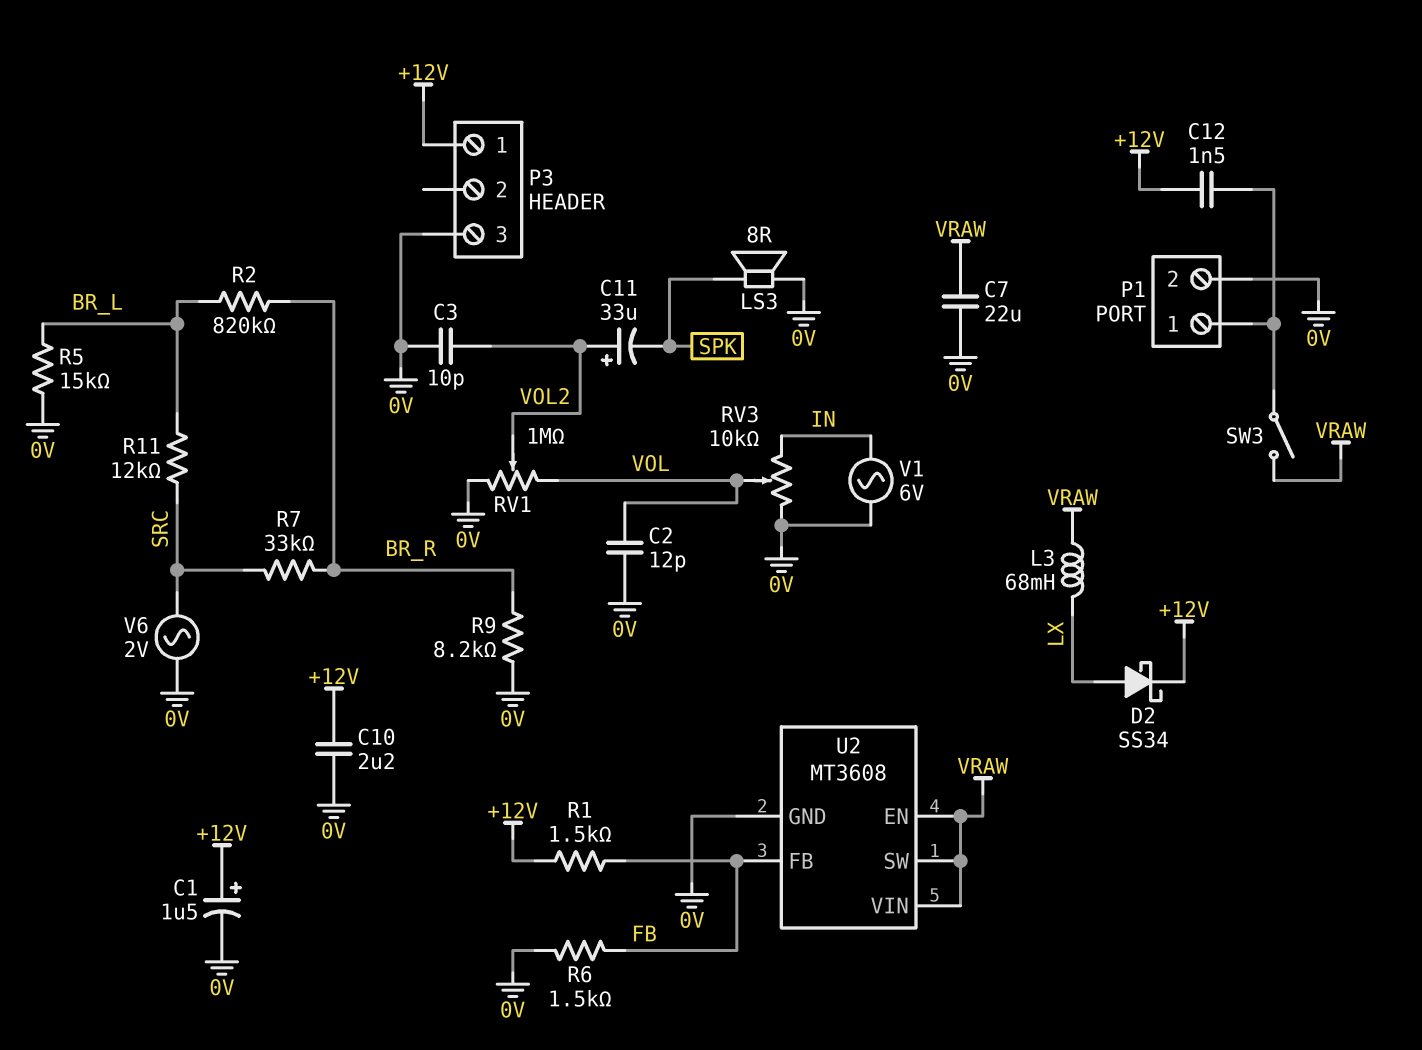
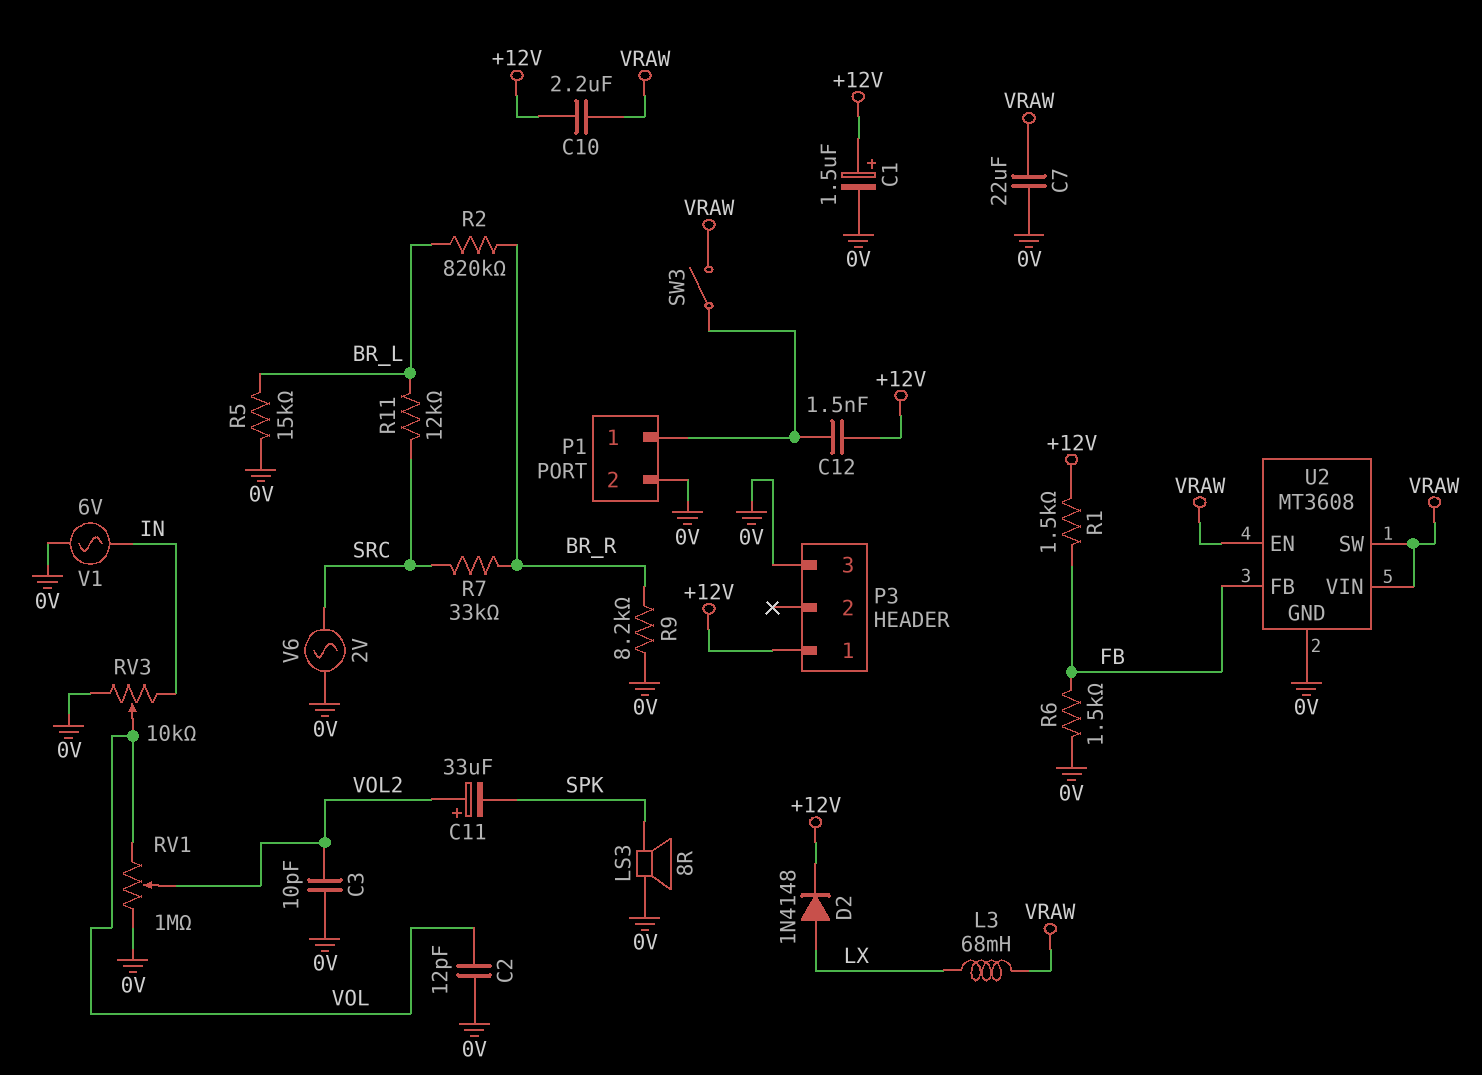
C10: 2.2uF (+12V, 0V) -> 2.2uF (+12V, VRAW)
D2: schottky SS34 (A LX, K +12V) -> diode 1N4148 (A LX, K +12V)

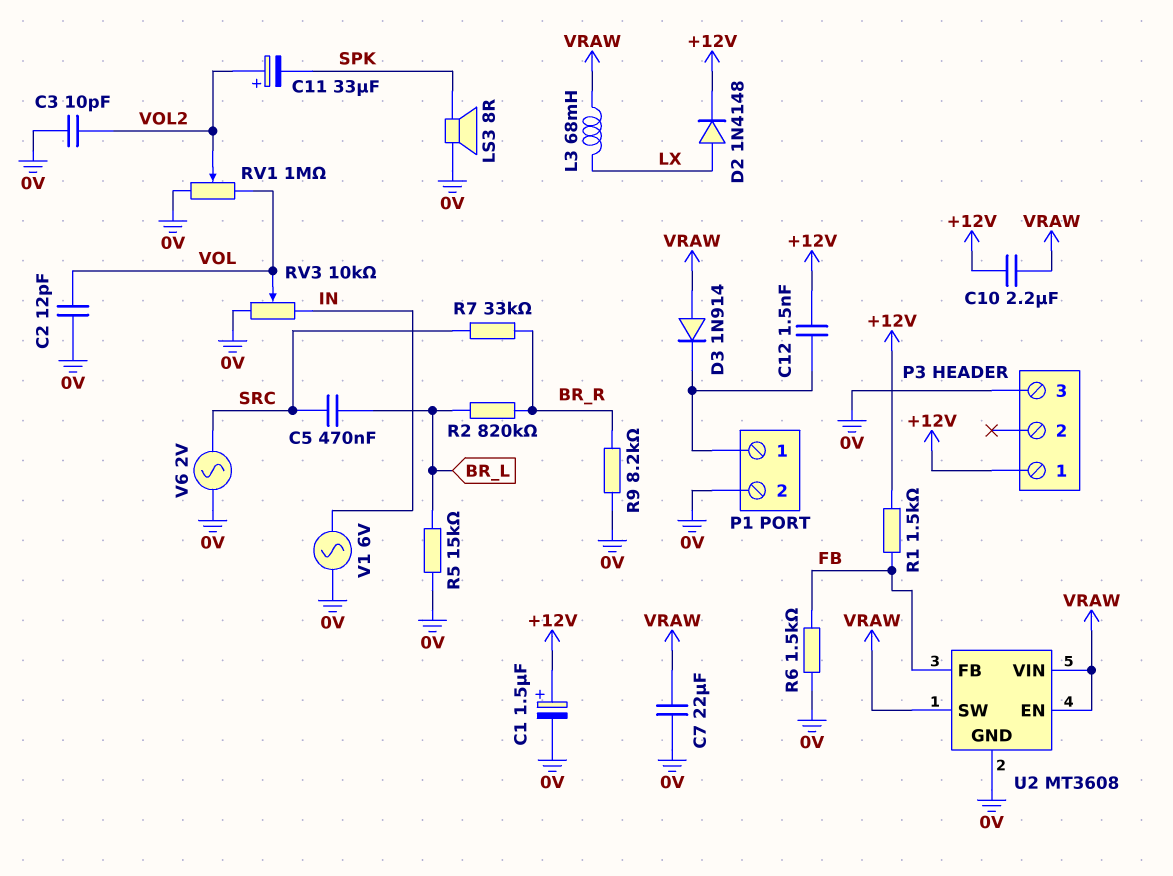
C5: none -> 470nF (BR_L, SRC)
D3: none -> diode 1N914 (A VRAW, K P1/1)
R11: 12k (BR_L, SRC) -> none
SW3: switch (P1/1, VRAW) -> none

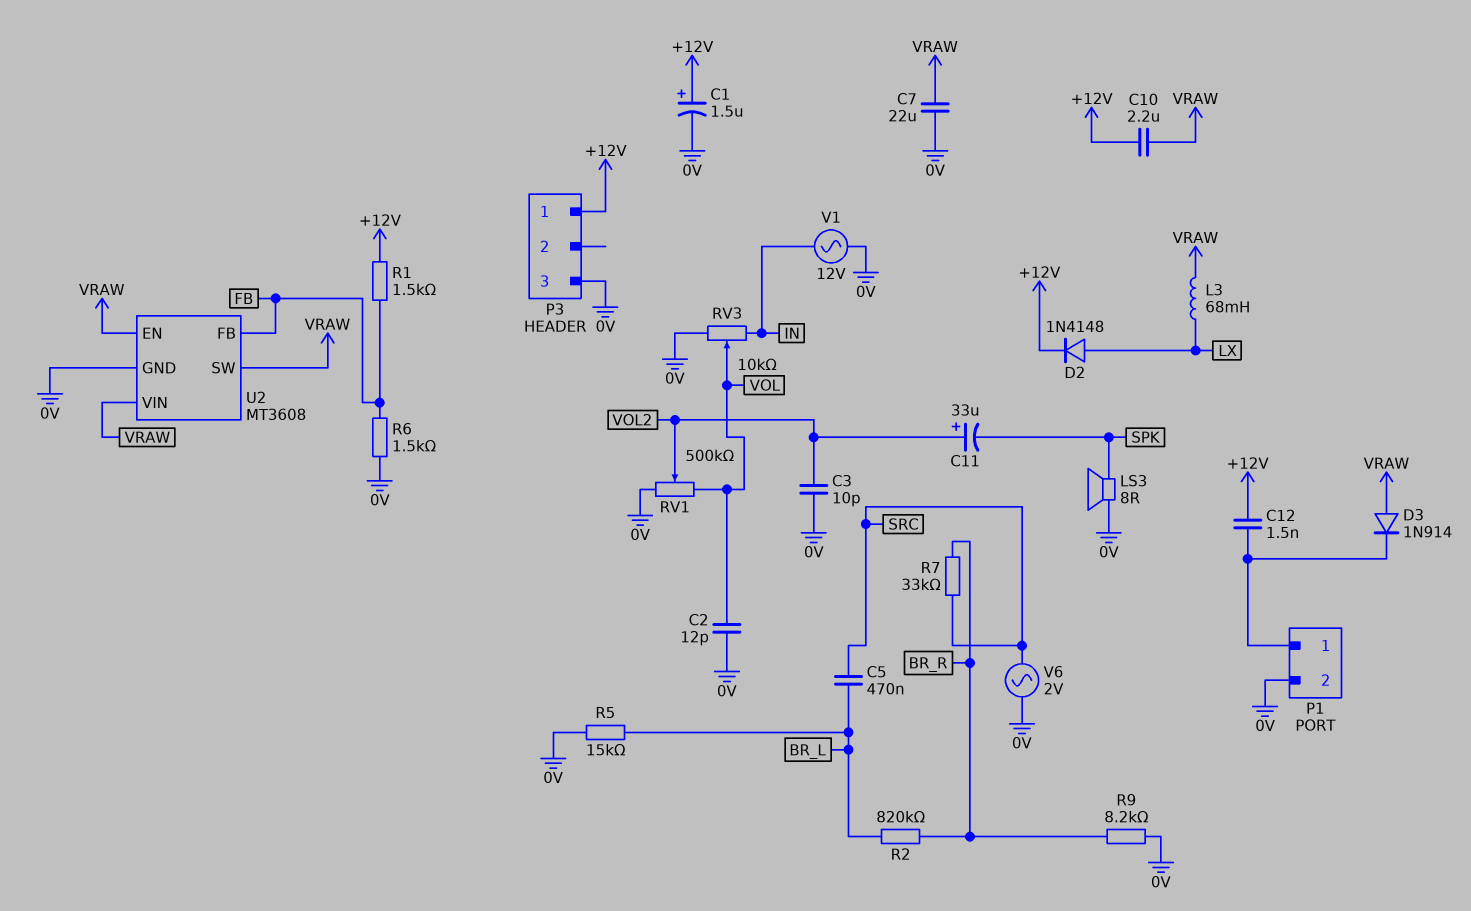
RV1: 1M (0V, VOL, wiper VOL2) -> 500k (0V, VOL, wiper VOL2)
V1: AC 6V (0V, IN) -> AC 12V (0V, IN)

